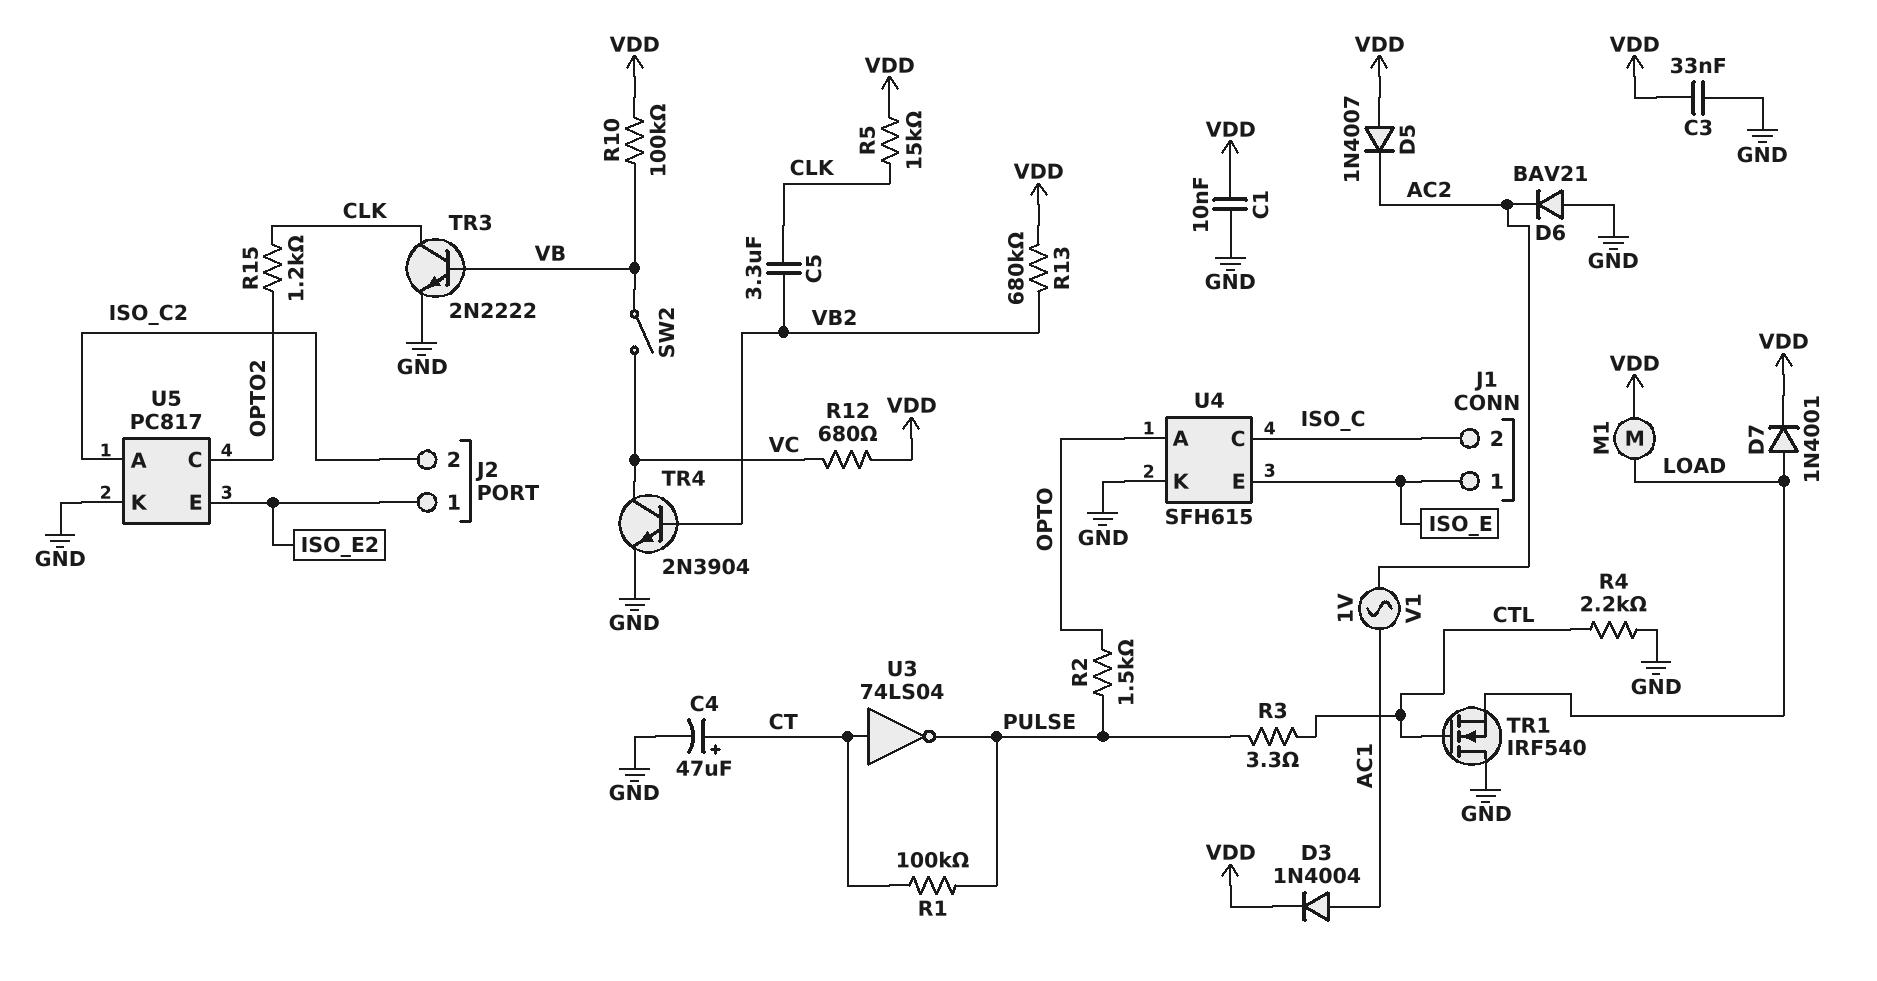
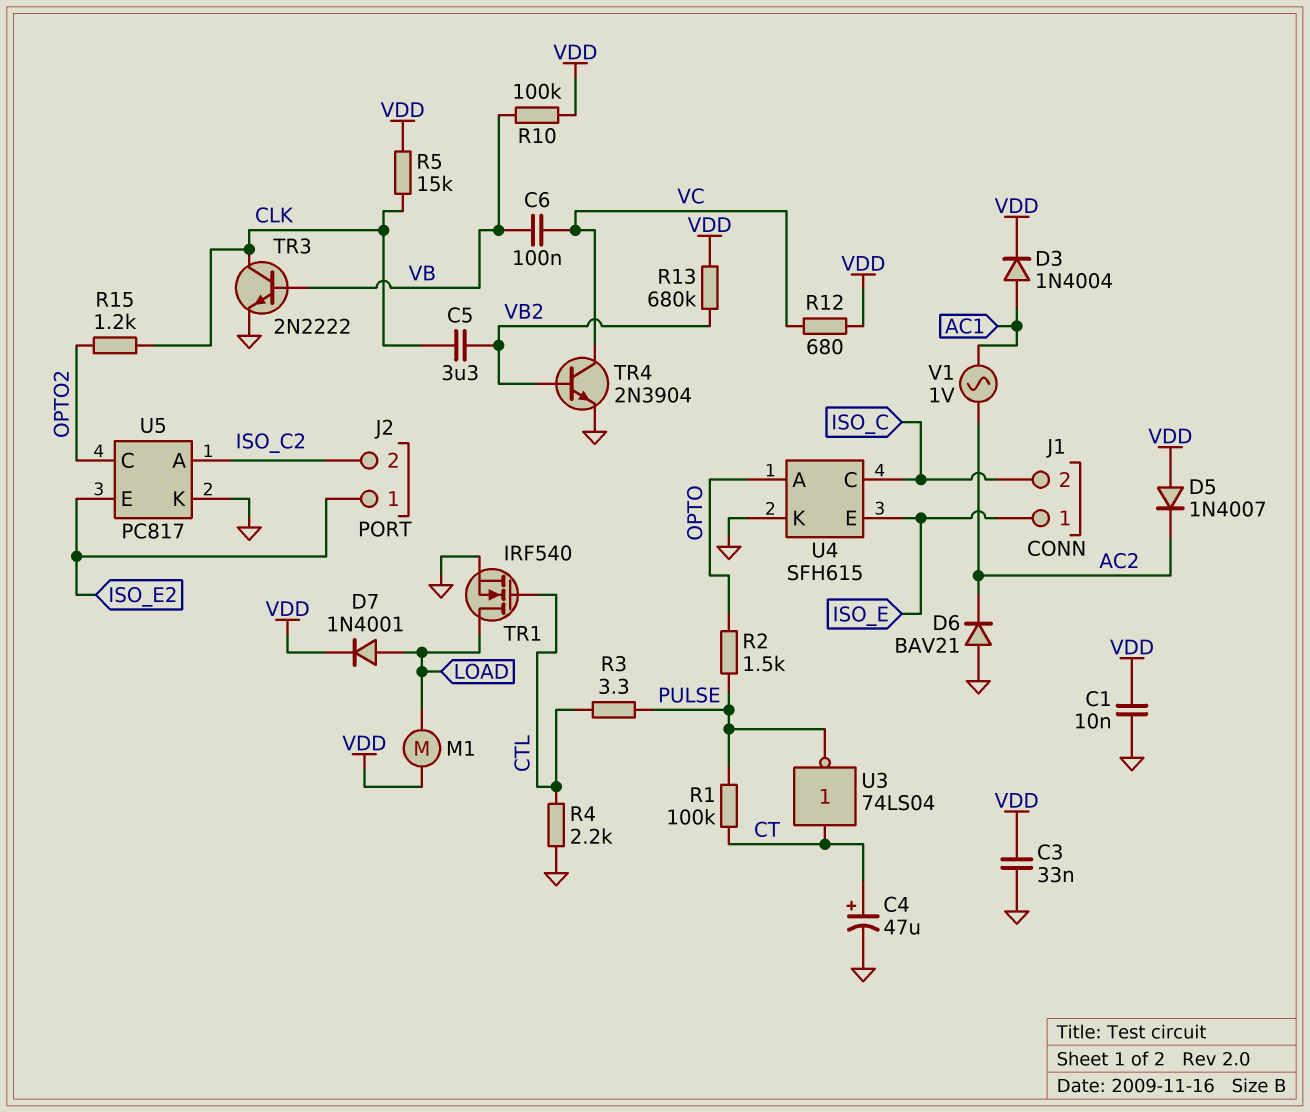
C6: none -> 100nF (VB, VC)
SW2: switch (VB, VC) -> none
TR1: NMOS IRF540 (G CTL, D GND, S LOAD) -> NMOS IRF540 (G CTL, D LOAD, S GND)

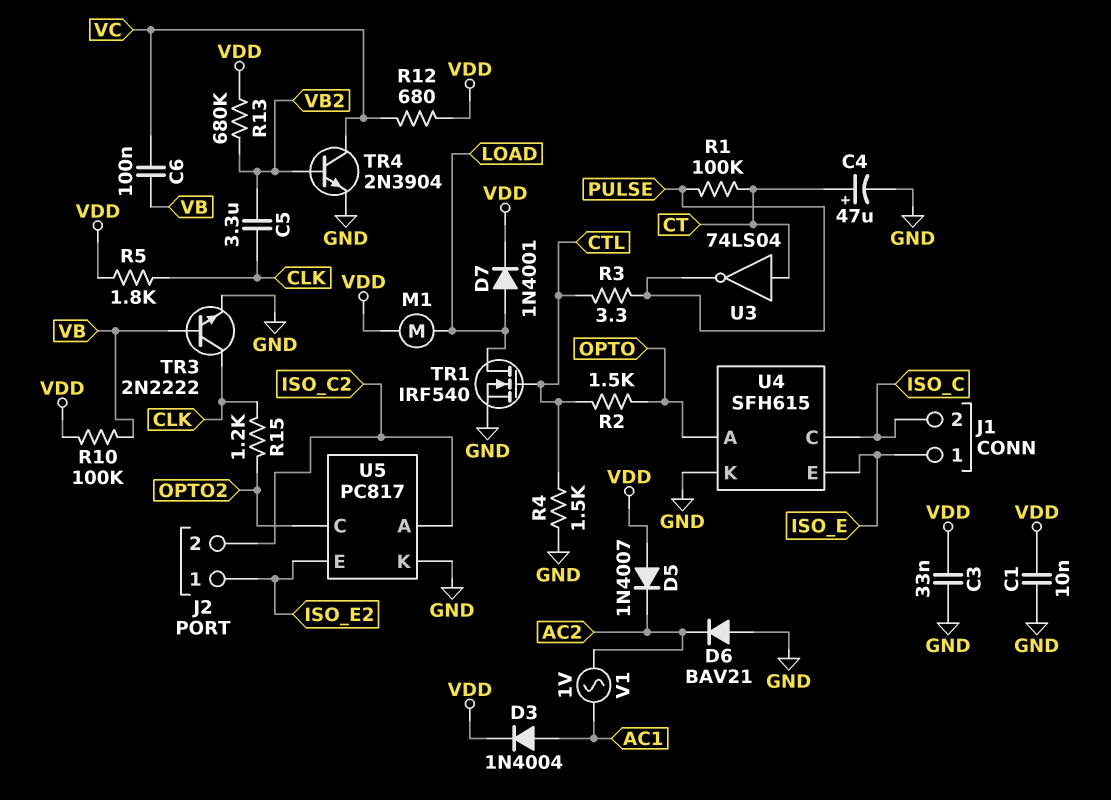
R2: 1.5k (OPTO, PULSE) -> 1.5k (CTL, OPTO)
R4: 2.2k (CTL, GND) -> 1.5k (CTL, GND)
R5: 15k (CLK, VDD) -> 1.8k (CLK, VDD)

